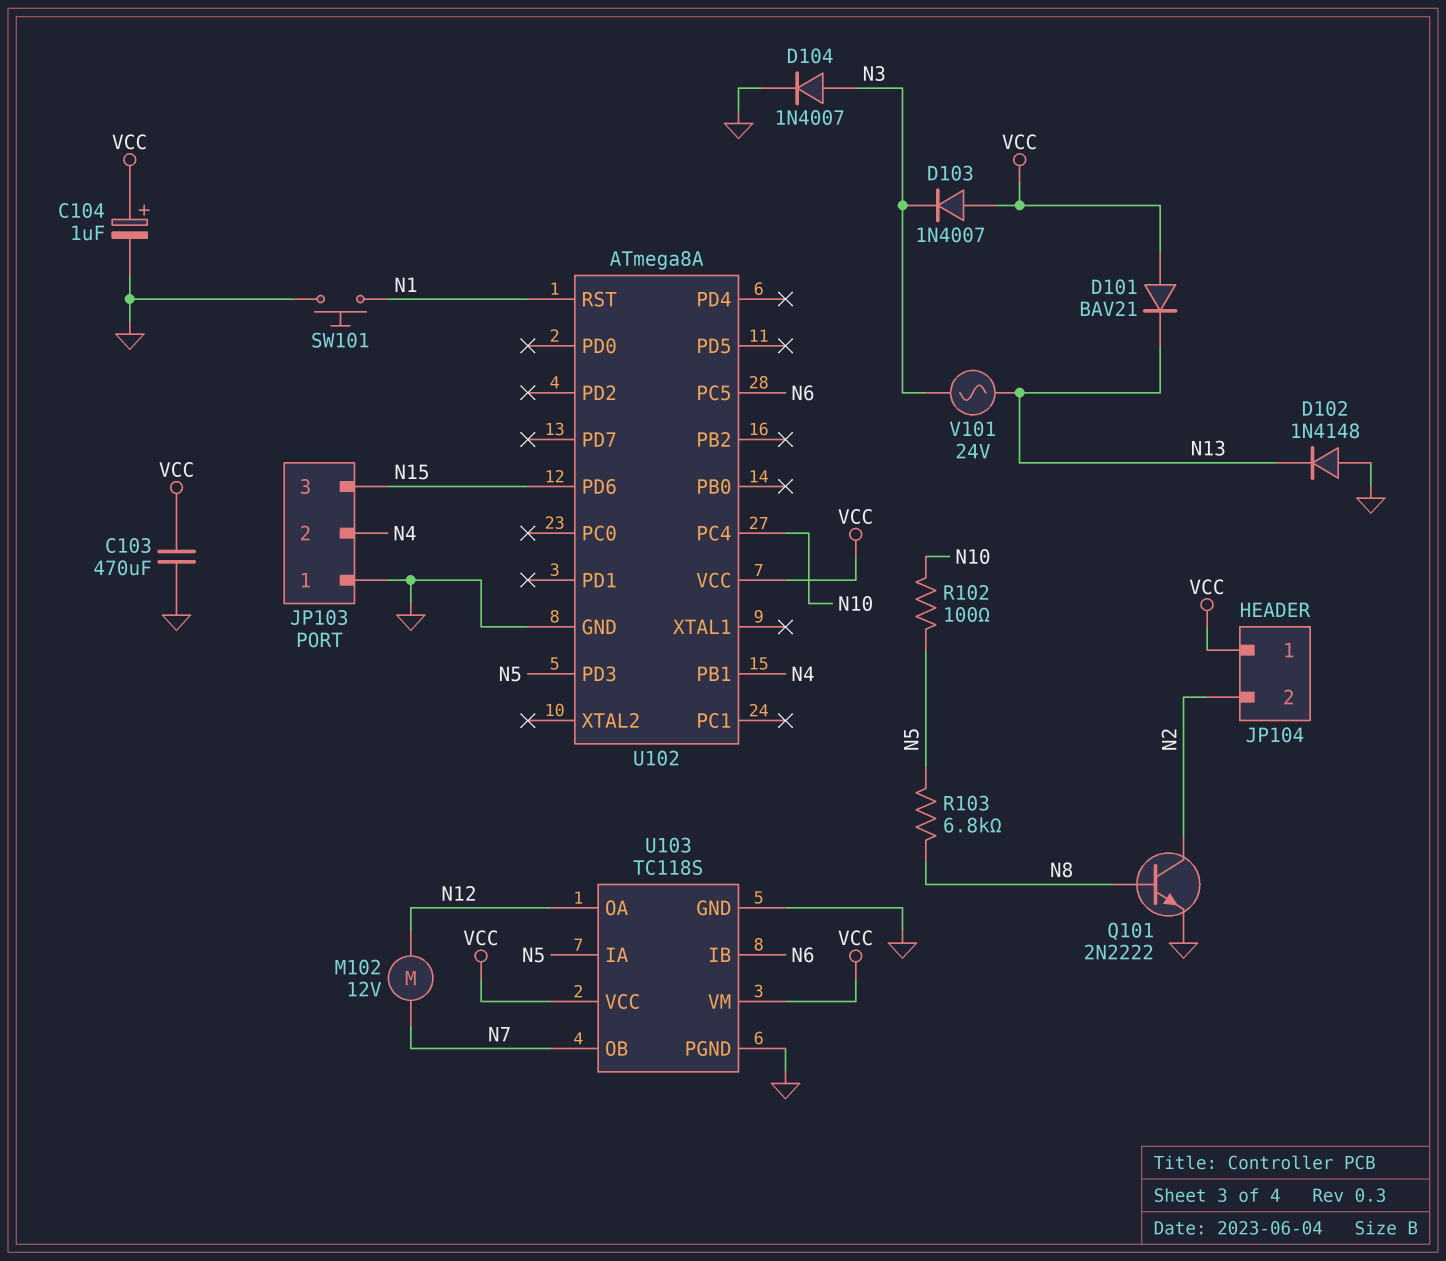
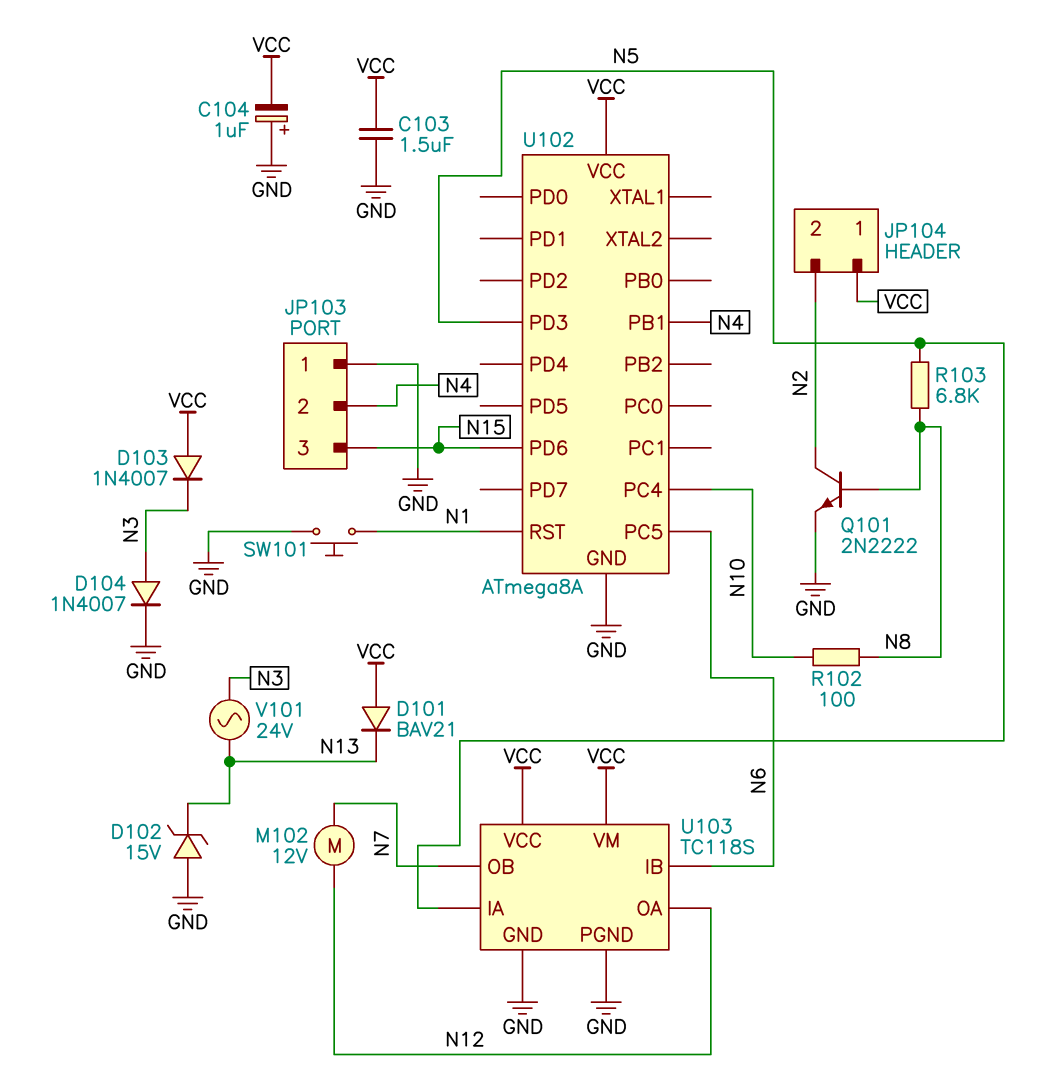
C103: 470uF (GND, VCC) -> 1.5uF (GND, VCC)
C104: 1uF (plus VCC, minus GND) -> 1uF (plus GND, minus VCC)
D102: diode 1N4148 (A GND, K N13) -> zener 15V (A GND, K N13)
R102: 100 (N5, N10) -> 100 (N8, N10)

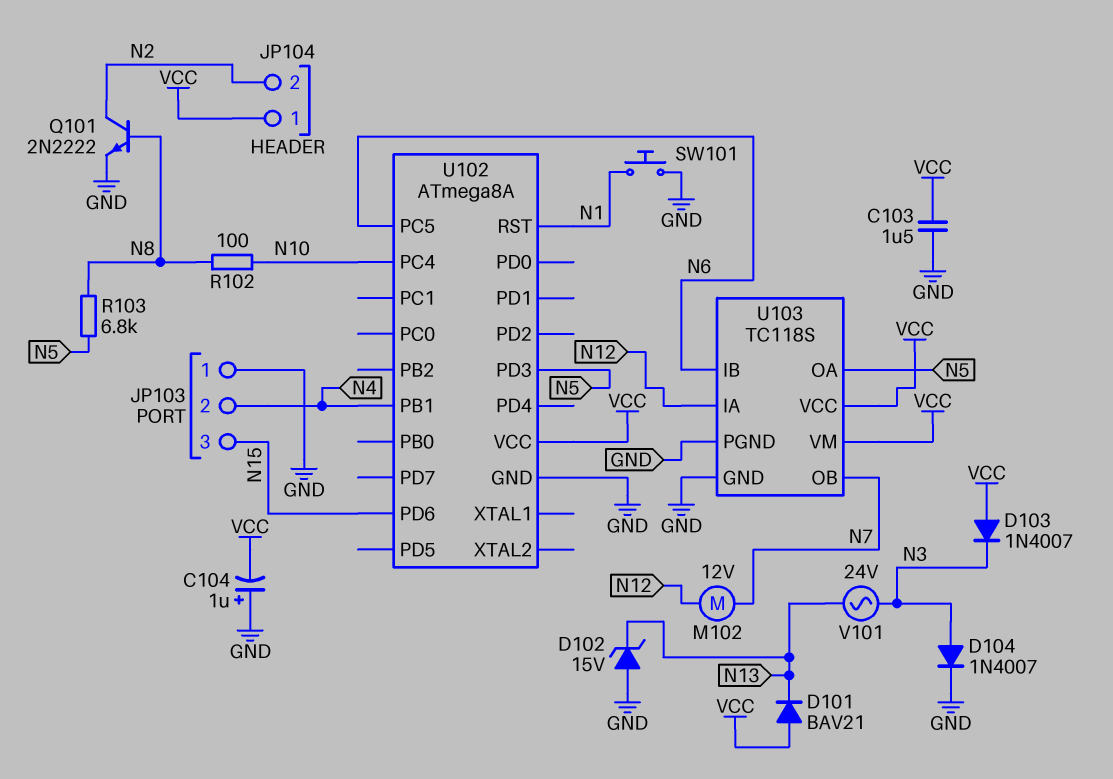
U103 pin IA: N5 -> N12
U103 pin OA: N12 -> N5

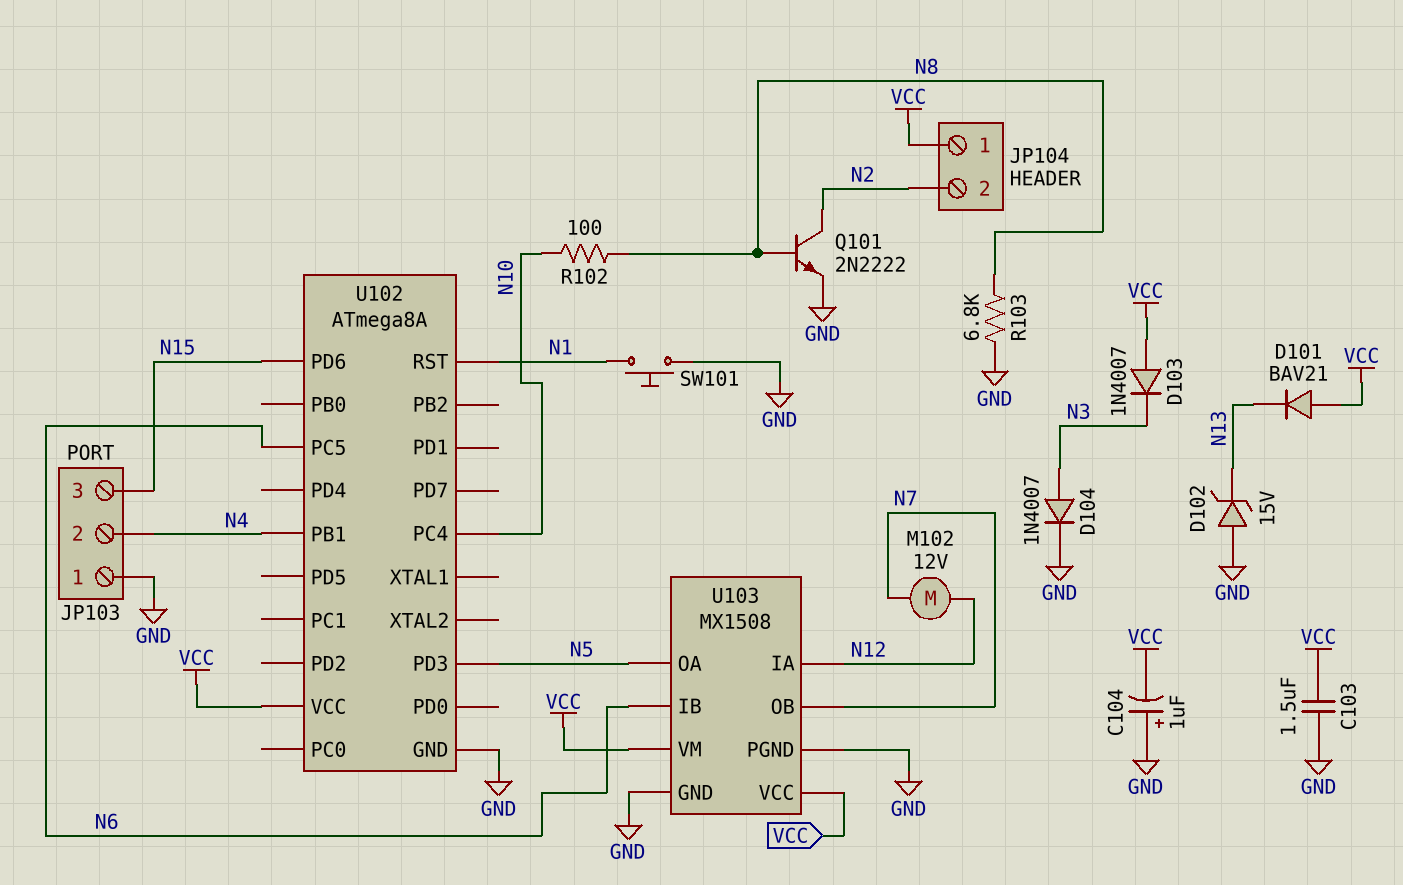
R103: 6.8k (N5, N8) -> 6.8k (GND, N8)
U103: TC118S -> MX1508
V101: AC 24V (N3, N13) -> none

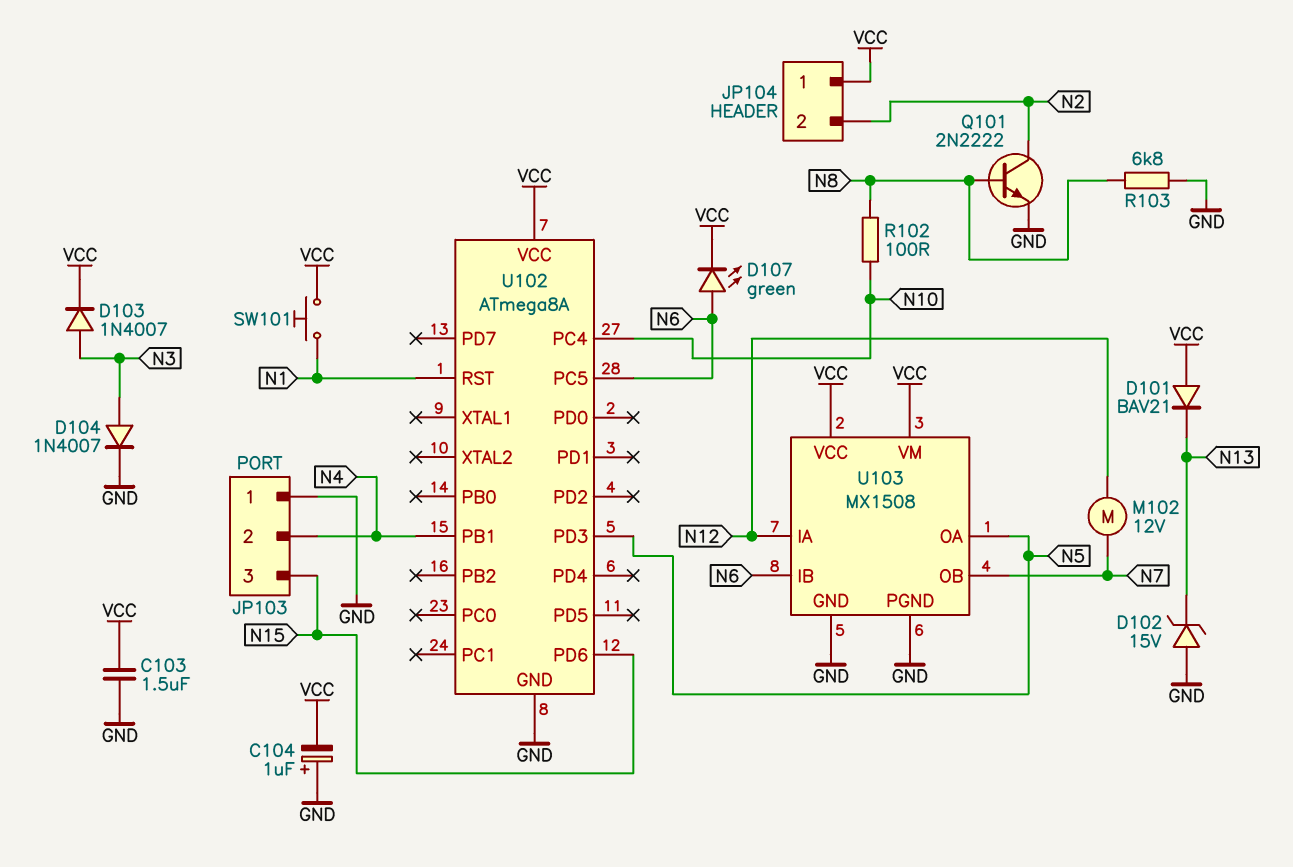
D103: diode 1N4007 (A VCC, K N3) -> diode 1N4007 (A N3, K VCC)
D107: none -> LED green (A N6, K VCC)
SW101: button (GND, N1) -> button (N1, VCC)

